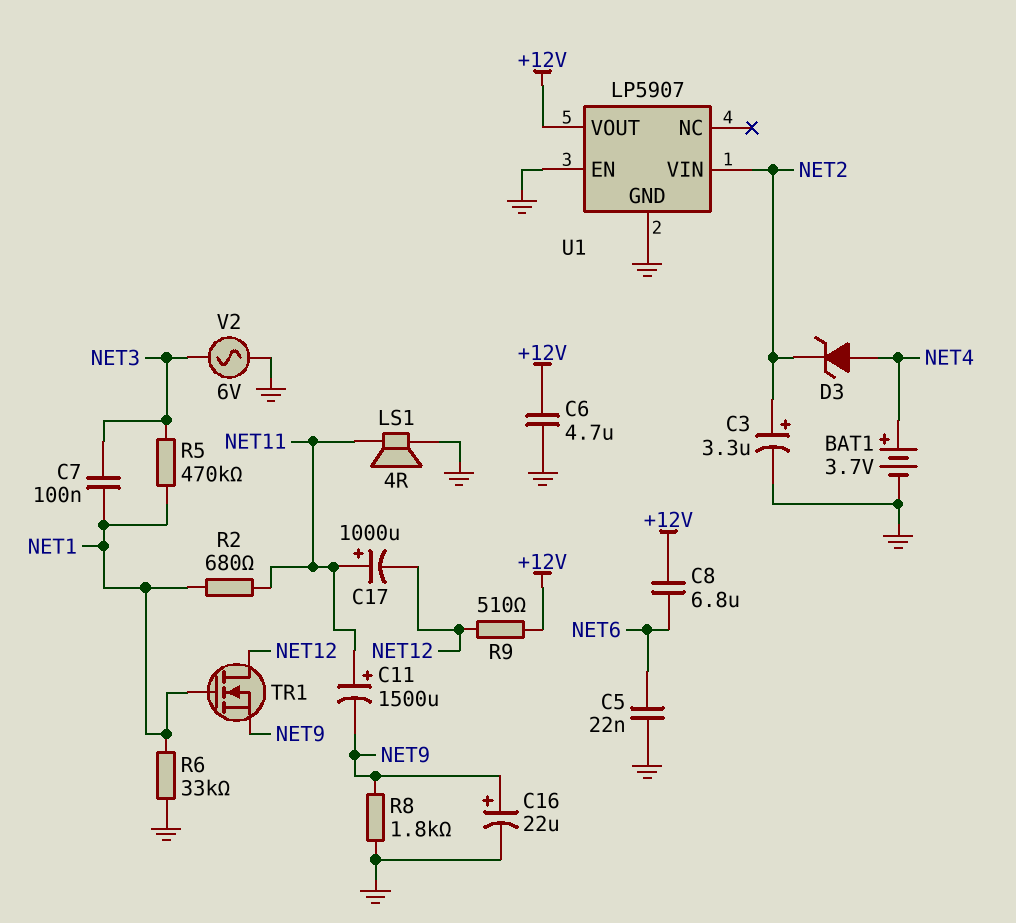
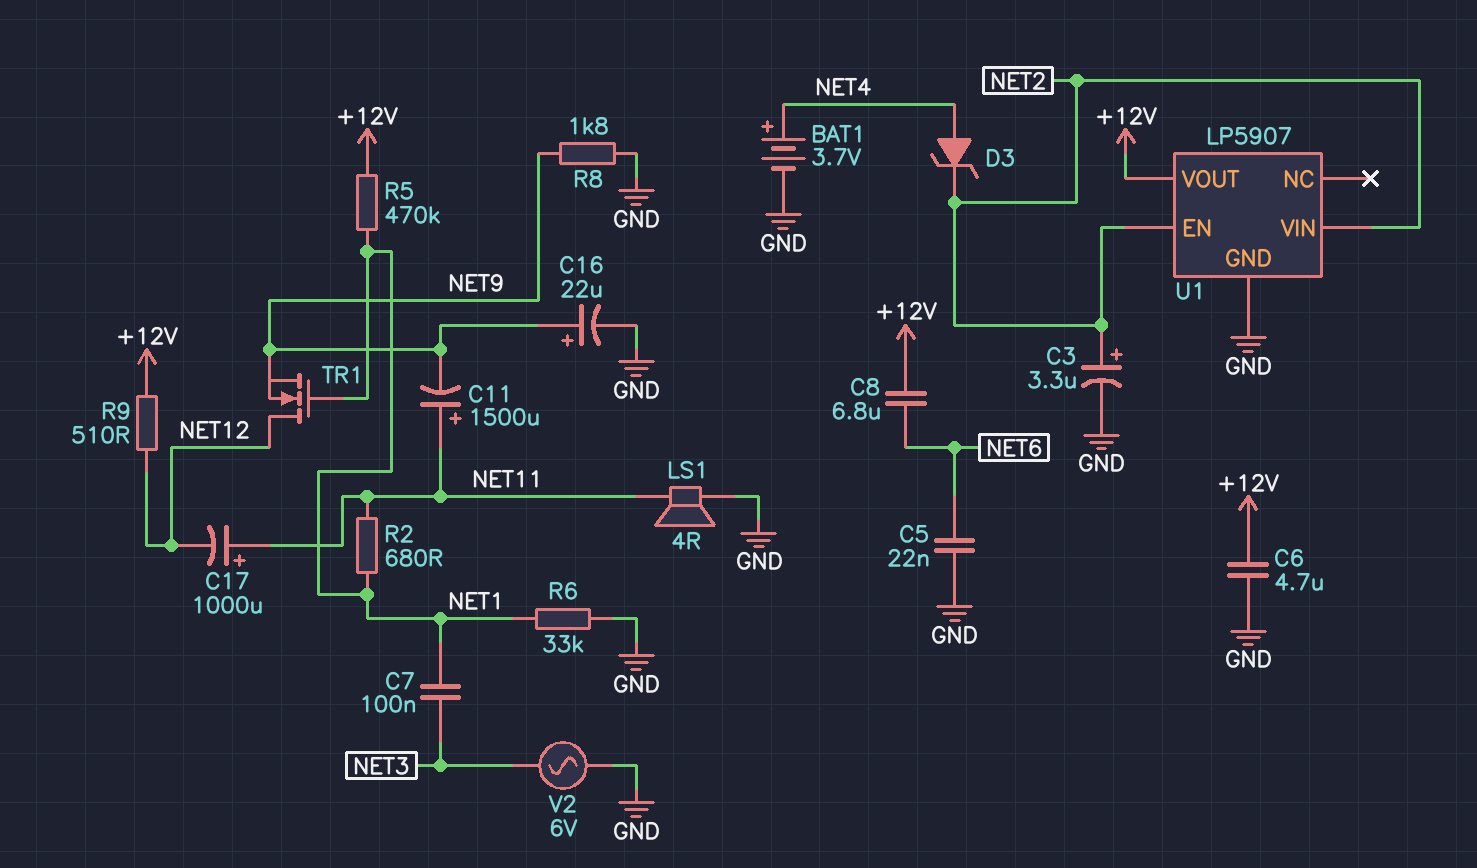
R5: 470k (NET1, NET3) -> 470k (+12V, NET1)
U1 pin EN: GND -> NET2

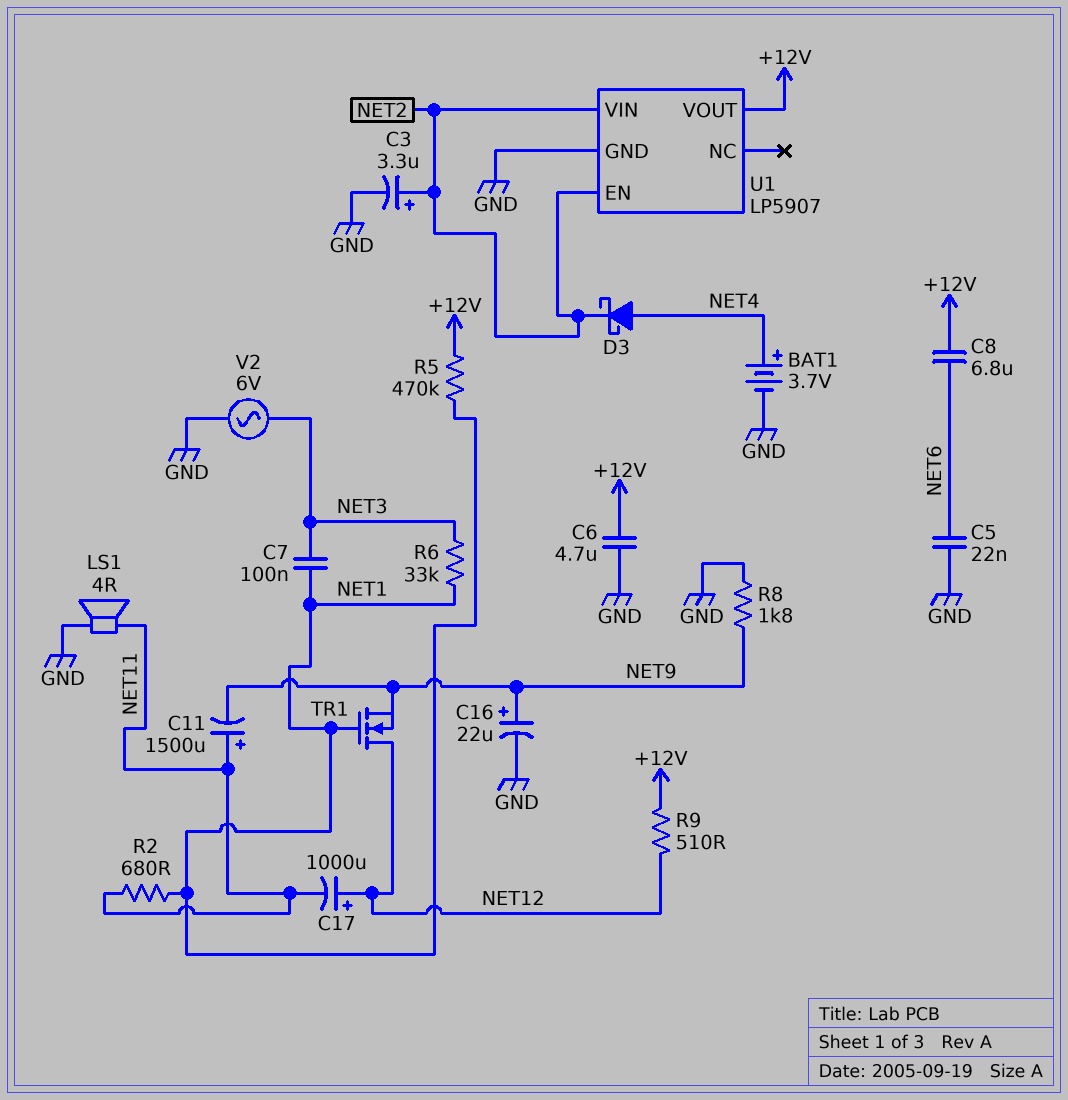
C17: 1000uF (plus NET11, minus NET12) -> 1000uF (plus NET12, minus NET11)
D3: zener (A NET4, K NET2) -> schottky (A NET4, K NET2)
R6: 33k (GND, NET1) -> 33k (NET1, NET3)

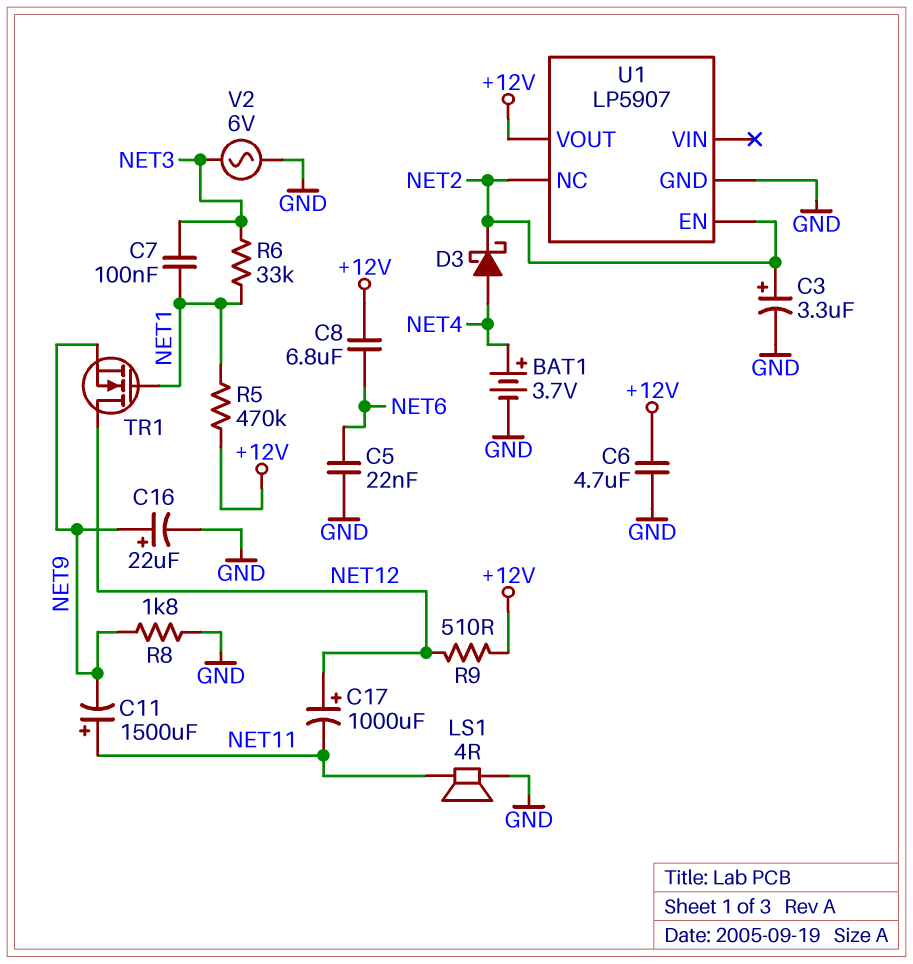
R2: 680 (NET1, NET11) -> none
U1 pin NC: none -> NET2
U1 pin VIN: NET2 -> none

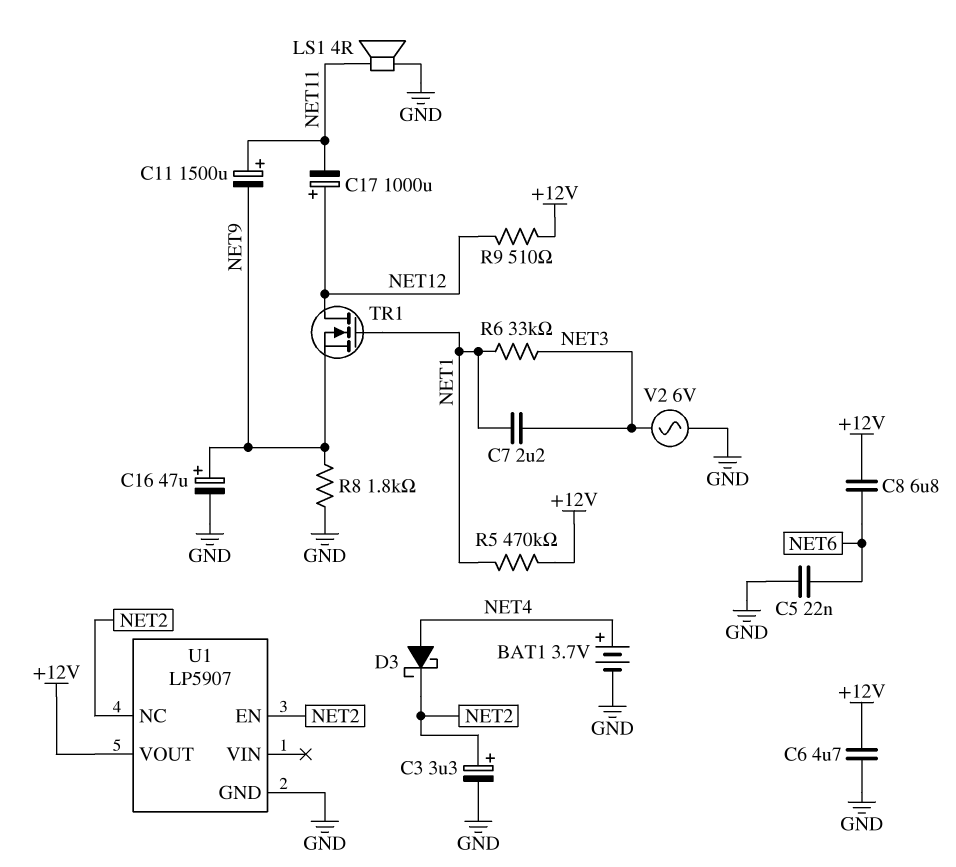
C7: 100nF (NET1, NET3) -> 2.2uF (NET1, NET3)
C16: 22uF (plus NET9, minus GND) -> 47uF (plus NET9, minus GND)

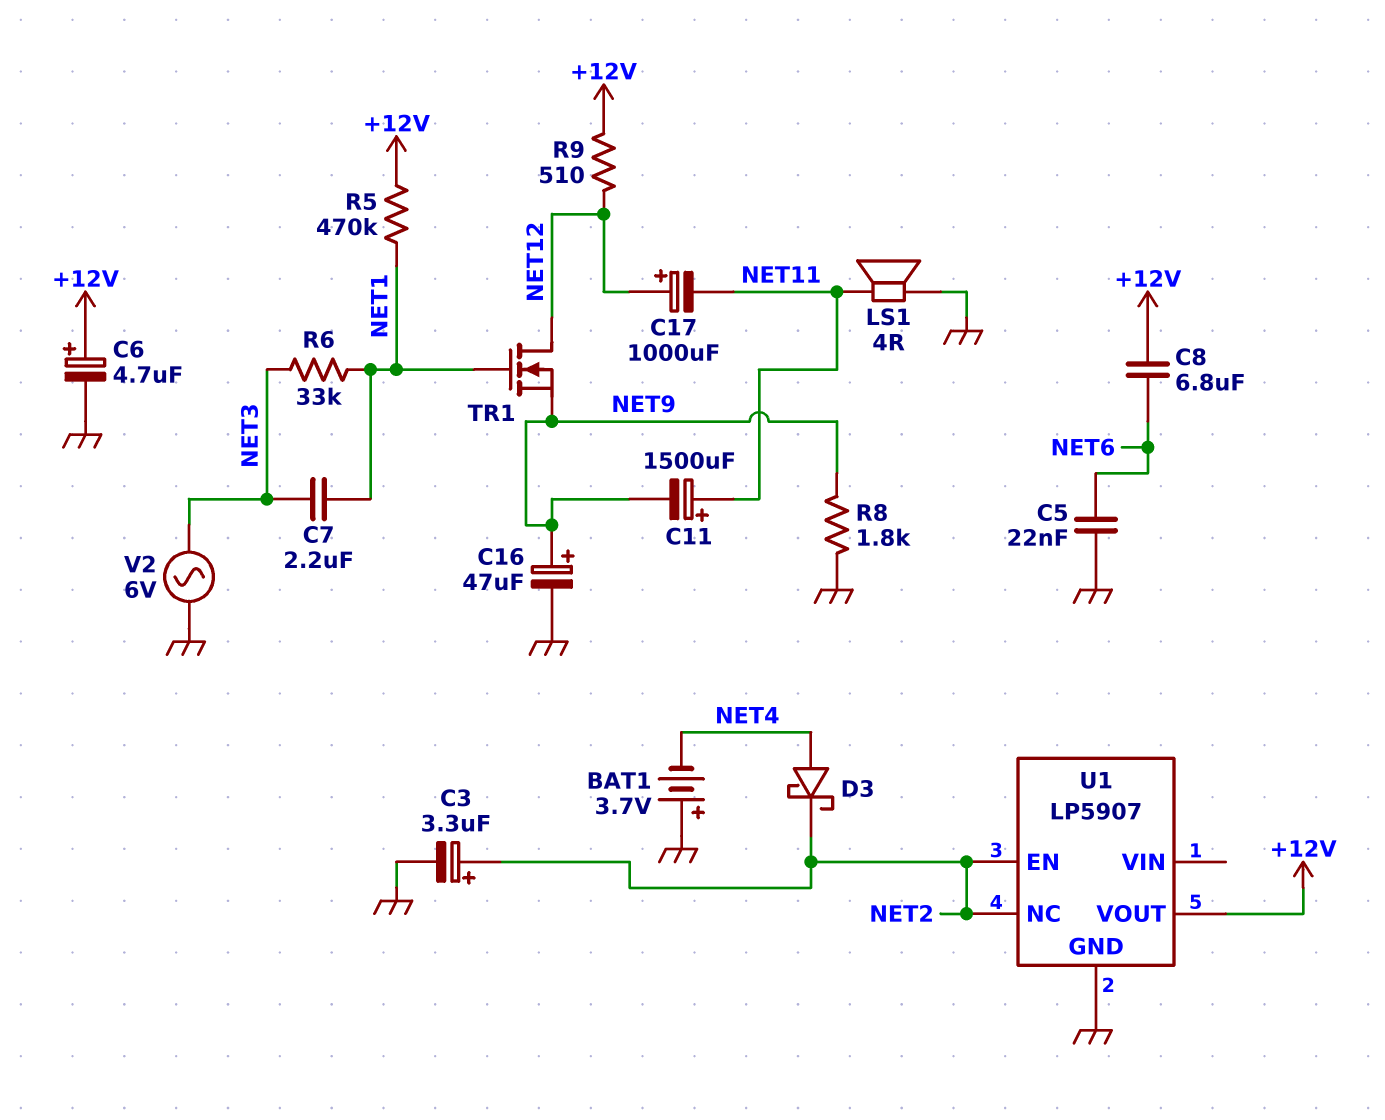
BAT1: 3.7V (plus NET4, minus GND) -> 3.7V (plus GND, minus NET4)
C6: 4.7uF (+12V, GND) -> 4.7uF (plus +12V, minus GND)

